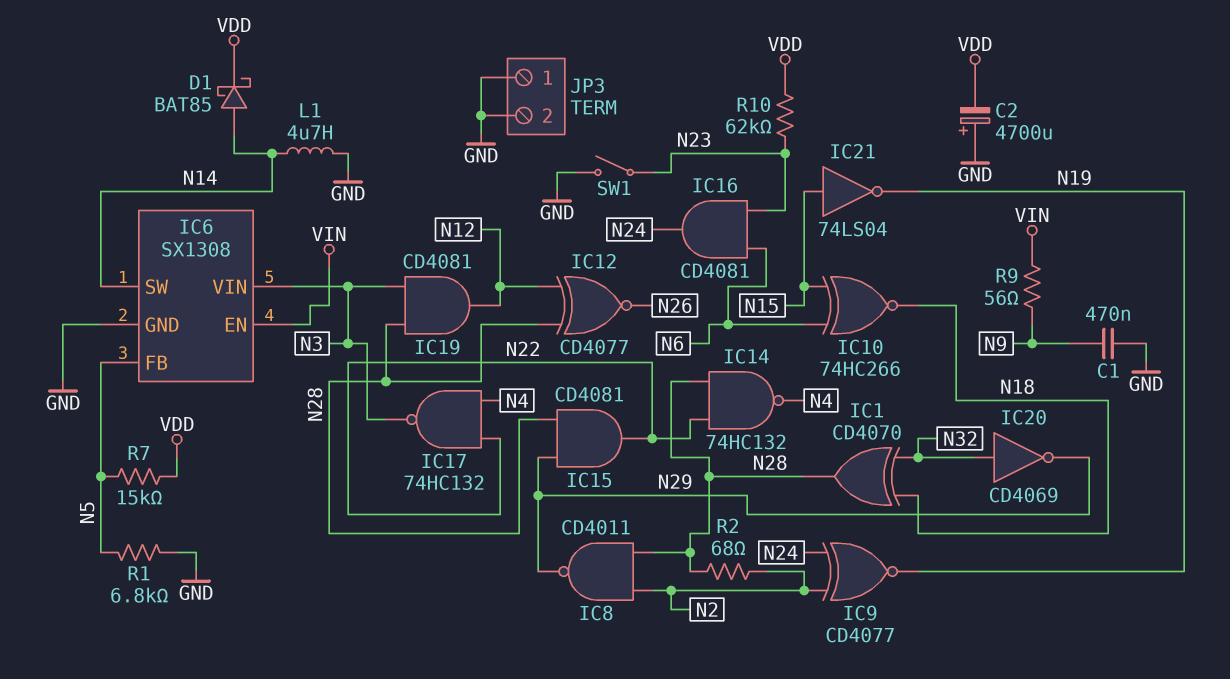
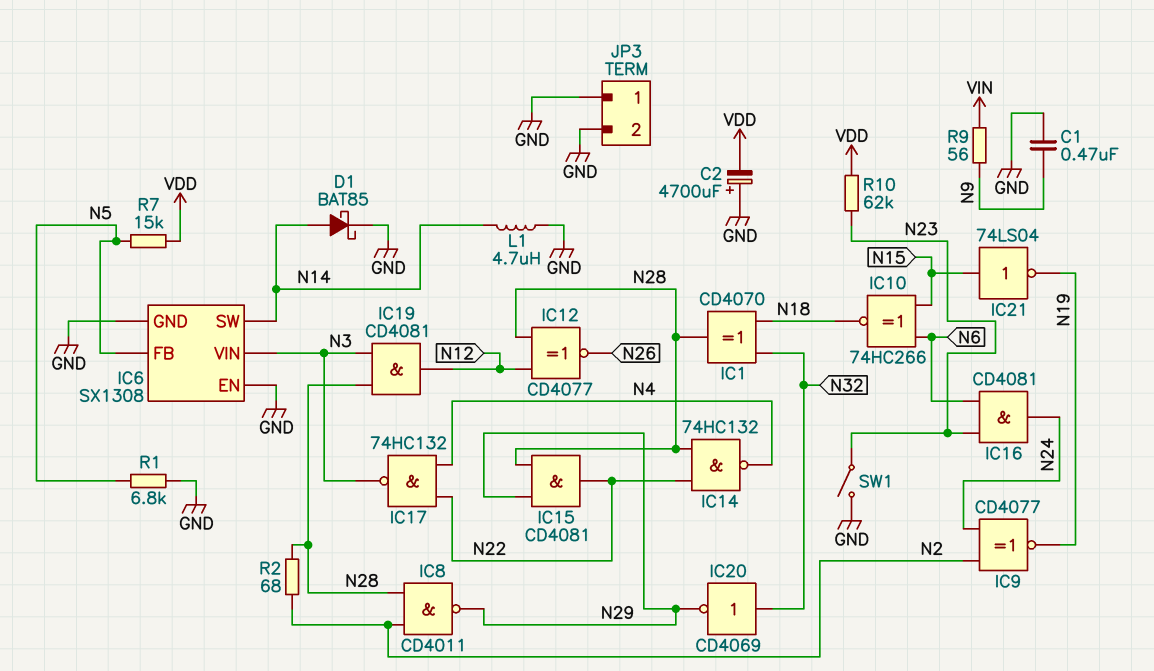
D1: schottky BAT85 (A N14, K VDD) -> schottky BAT85 (A N14, K GND)
IC6 pin EN: VIN -> GND

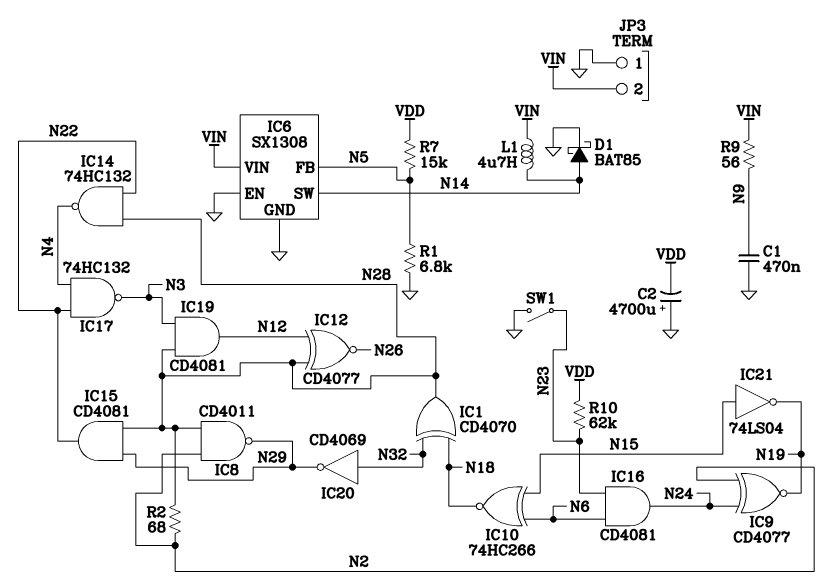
IC6 pin VIN: N3 -> VIN
JP3 pin 2: GND -> VIN
L1: 4.7uH (GND, N14) -> 4.7uH (N14, VIN)

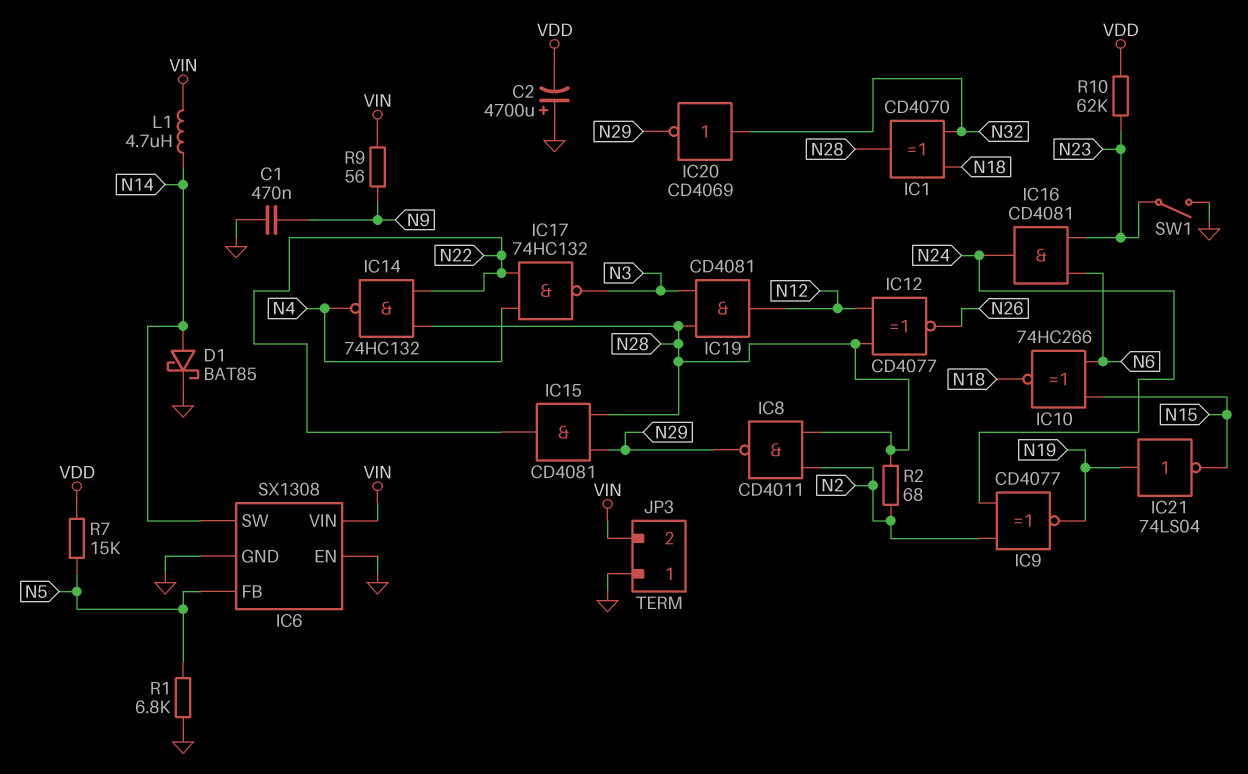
IC21: NOT 74LS04 (in N15, out N19) -> NOT 74LS04 (in N19, out N15)

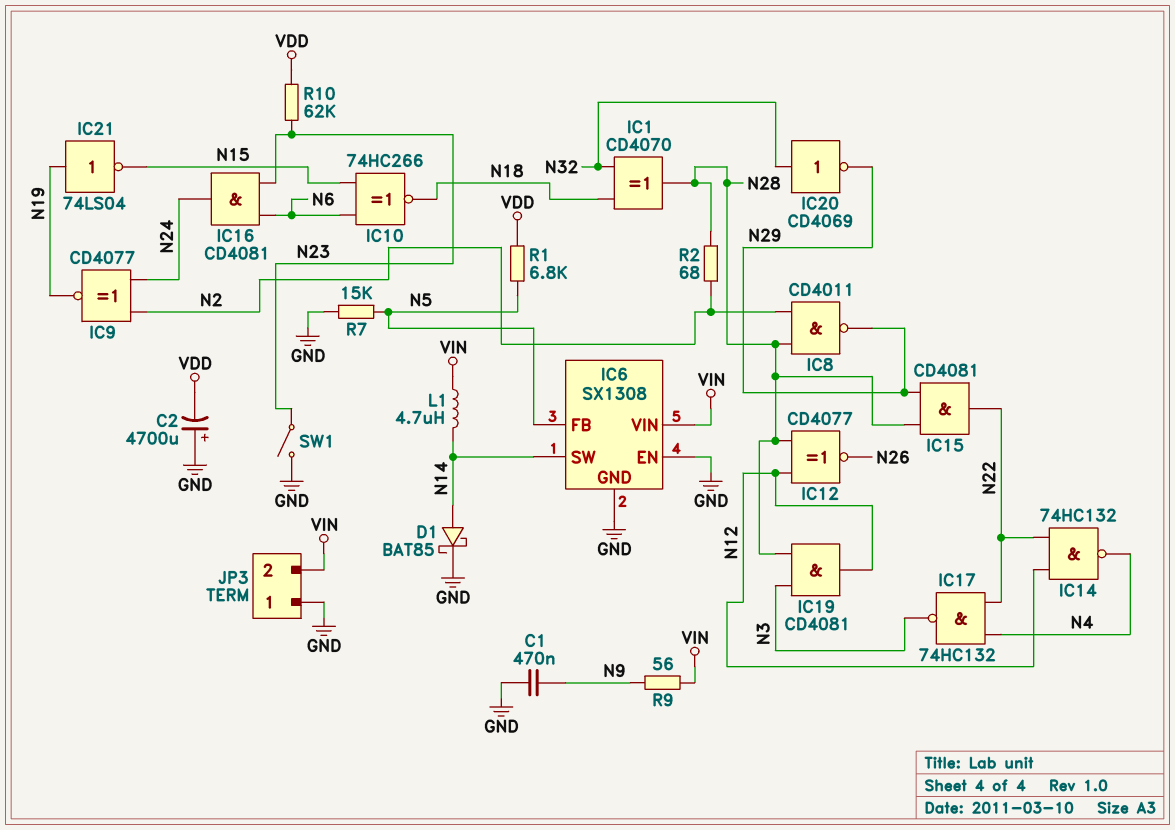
IC14: NAND 74HC132 (in N22, in N28, out N4) -> NAND 74HC132 (in N12, in N22, out N4)
R1: 6.8k (GND, N5) -> 6.8k (N5, VDD)
R7: 15k (N5, VDD) -> 15k (GND, N5)

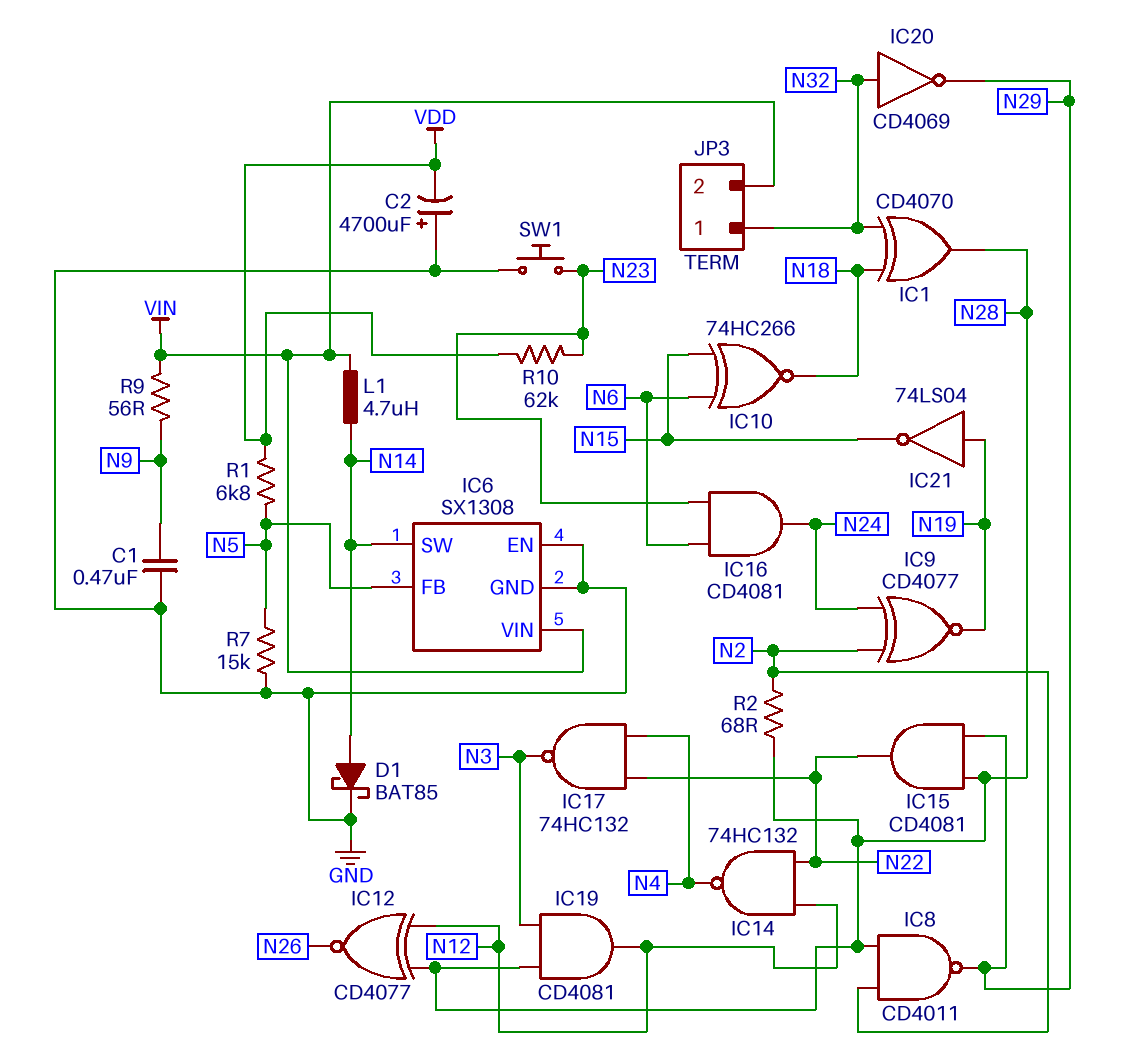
JP3 pin 1: GND -> N32
SW1: switch (GND, N23) -> button (GND, N23)

